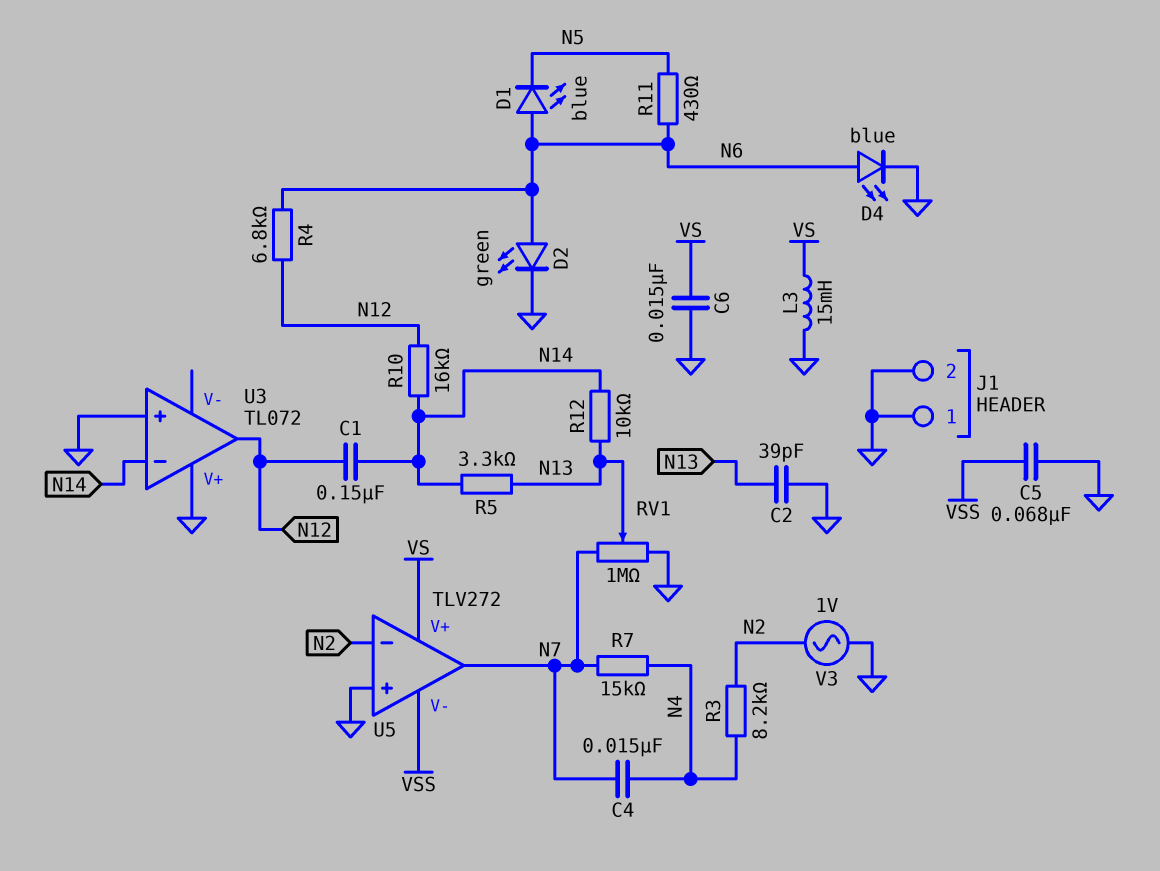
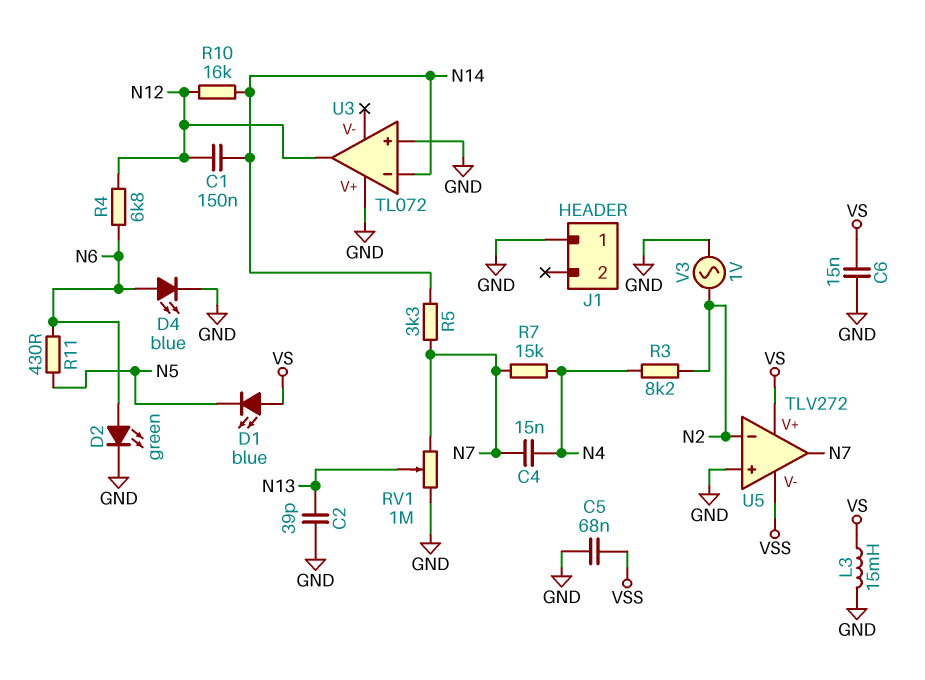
D1: LED blue (A N6, K N5) -> LED blue (A VS, K N5)
J1 pin 2: GND -> none
R5: 3.3k (N13, N14) -> 3.3k (N7, N14)
R12: 10k (N13, N14) -> none

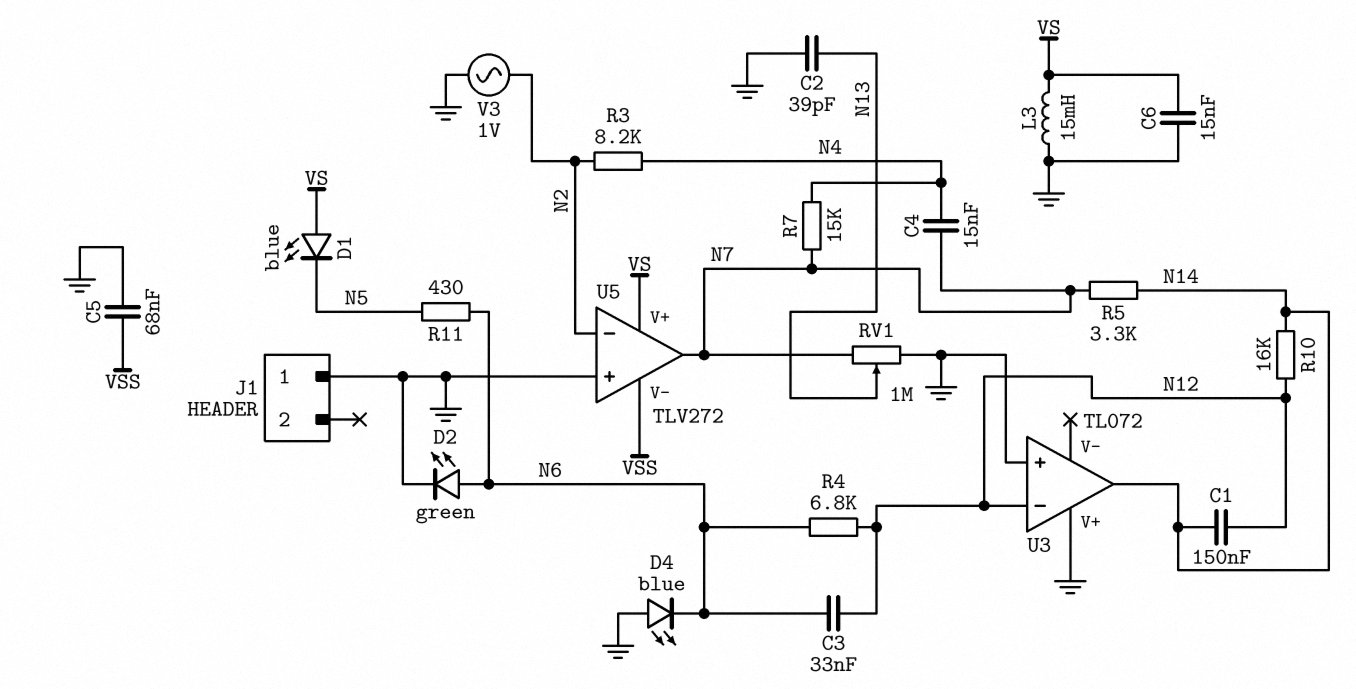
C3: none -> 33nF (N6, N12)
D4: LED blue (A N6, K GND) -> LED blue (A GND, K N6)
U3 pin in-: N14 -> N12
U3 pin out: N12 -> N14

